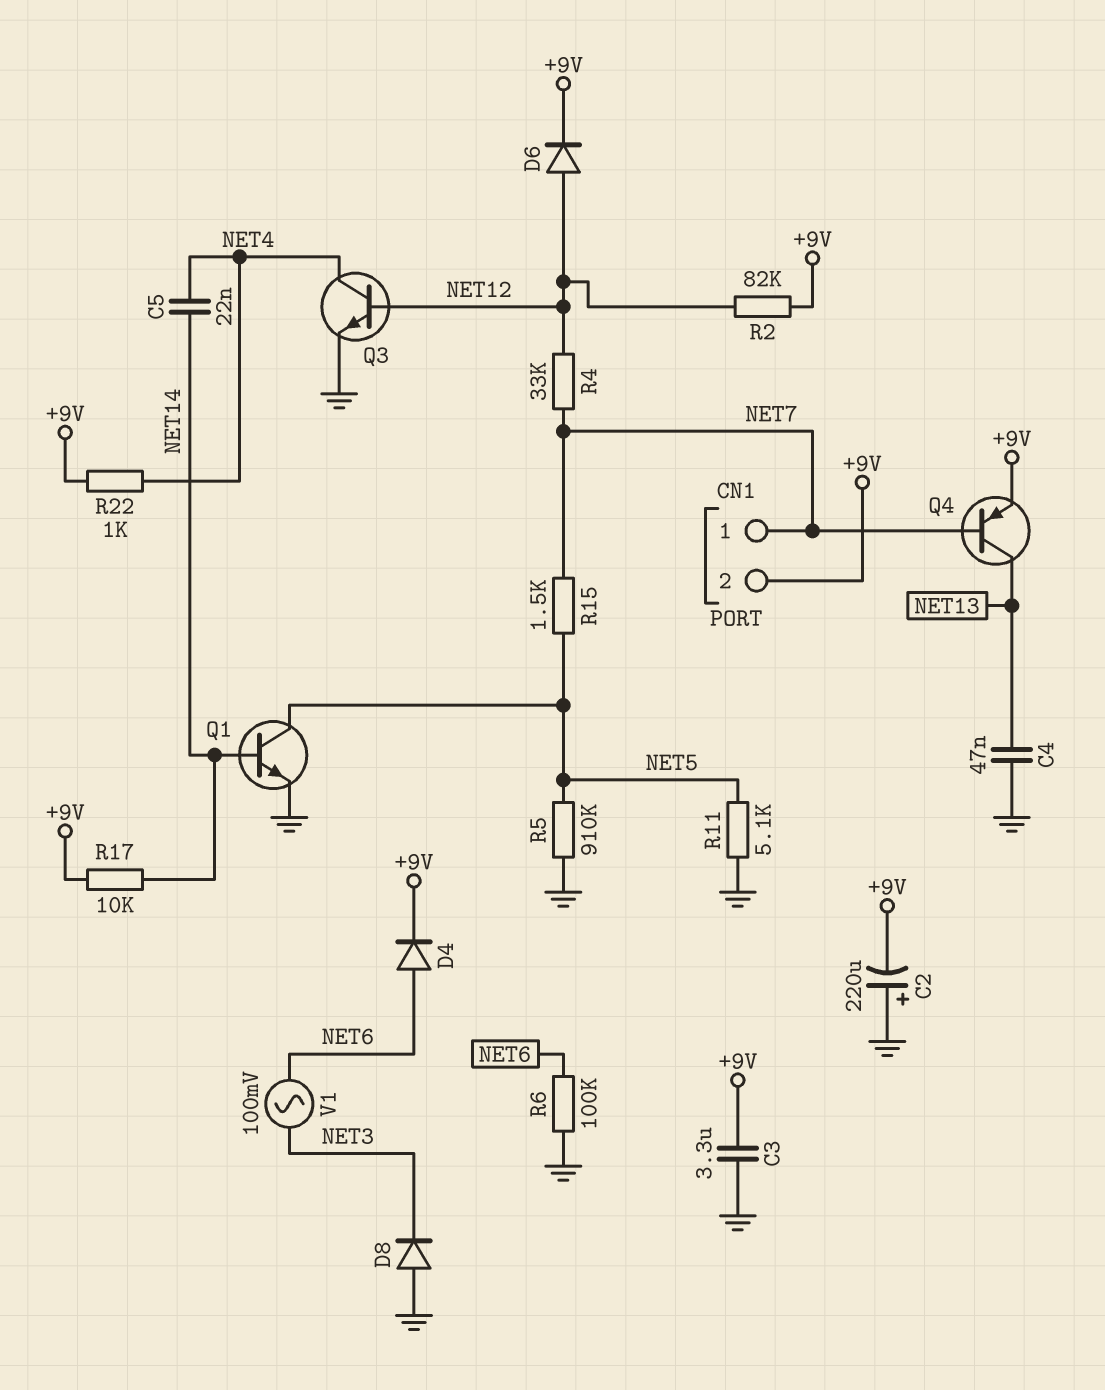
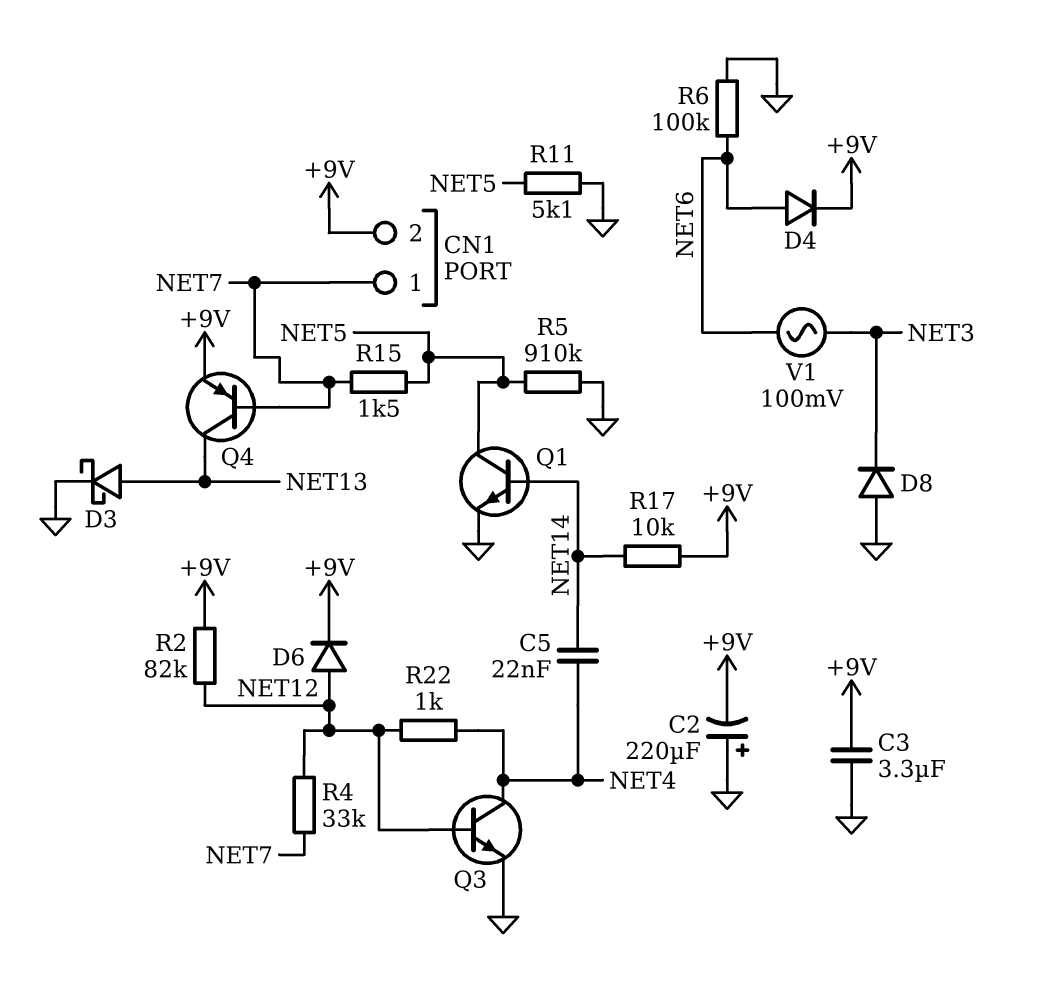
C4: 47nF (GND, NET13) -> none
D3: none -> schottky (A NET13, K GND)
R22: 1k (+9V, NET4) -> 1k (NET4, NET12)

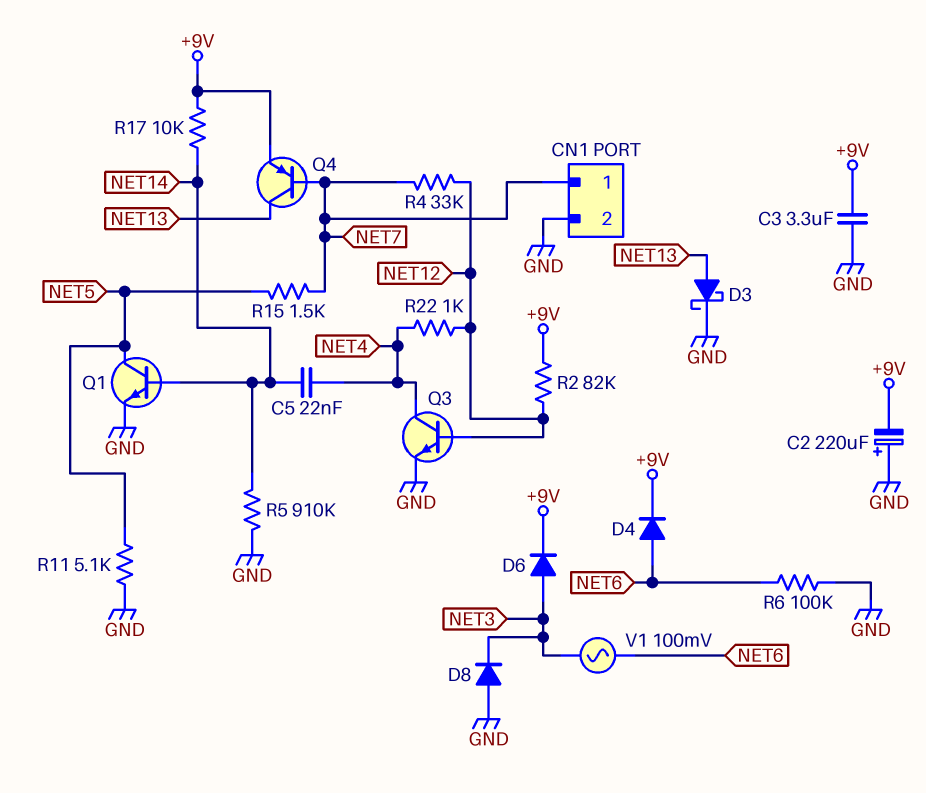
CN1 pin 2: +9V -> GND
D6: diode (A NET12, K +9V) -> diode (A NET3, K +9V)
R5: 910k (GND, NET5) -> 910k (GND, NET14)

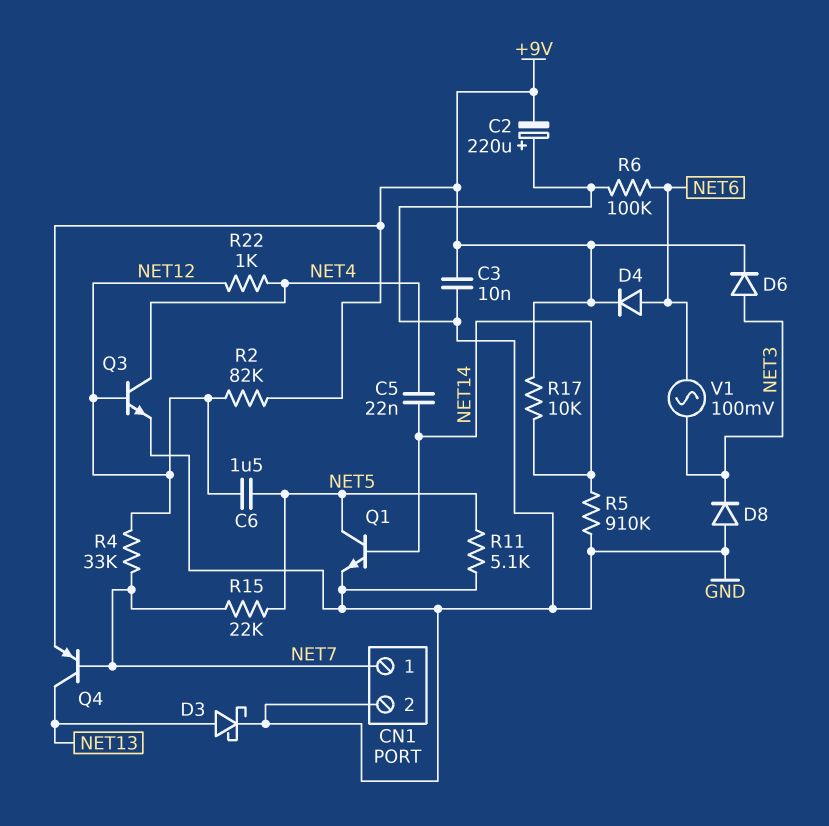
C3: 3.3uF (+9V, GND) -> 10nF (+9V, GND)
C6: none -> 1.5uF (NET5, NET12)
R15: 1.5k (NET5, NET7) -> 22k (NET5, NET7)

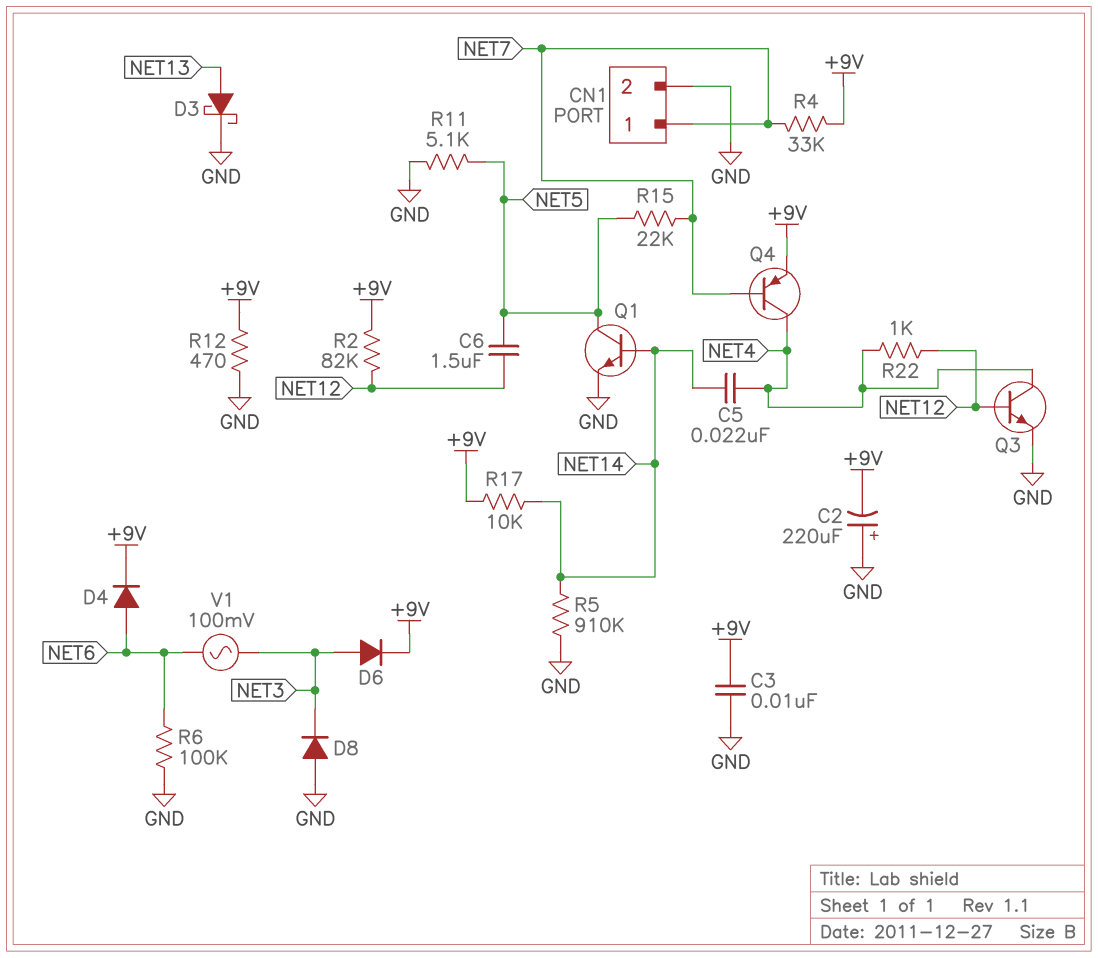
Q4: PNP (B NET7, C NET13, E +9V) -> PNP (B NET7, C NET4, E +9V)
R4: 33k (NET7, NET12) -> 33k (+9V, NET7)
R12: none -> 470 (+9V, GND)

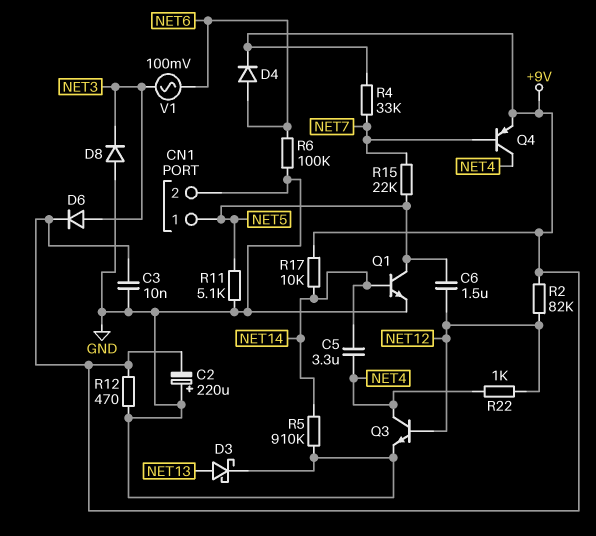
C5: 22nF (NET4, NET14) -> 3.3uF (NET4, NET14)
CN1 pin 1: NET7 -> NET5

